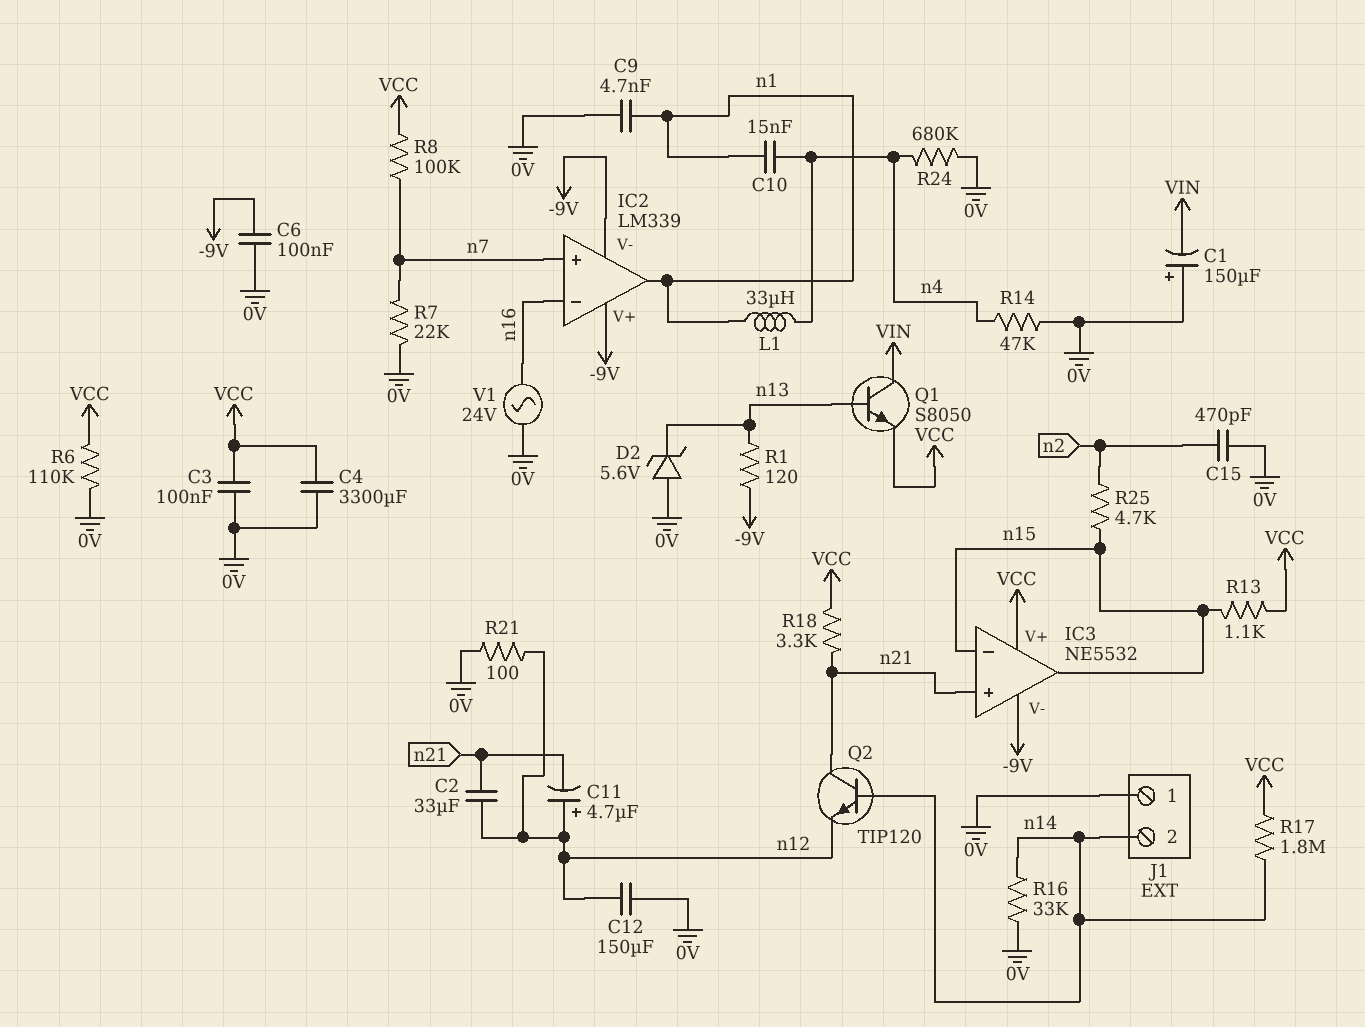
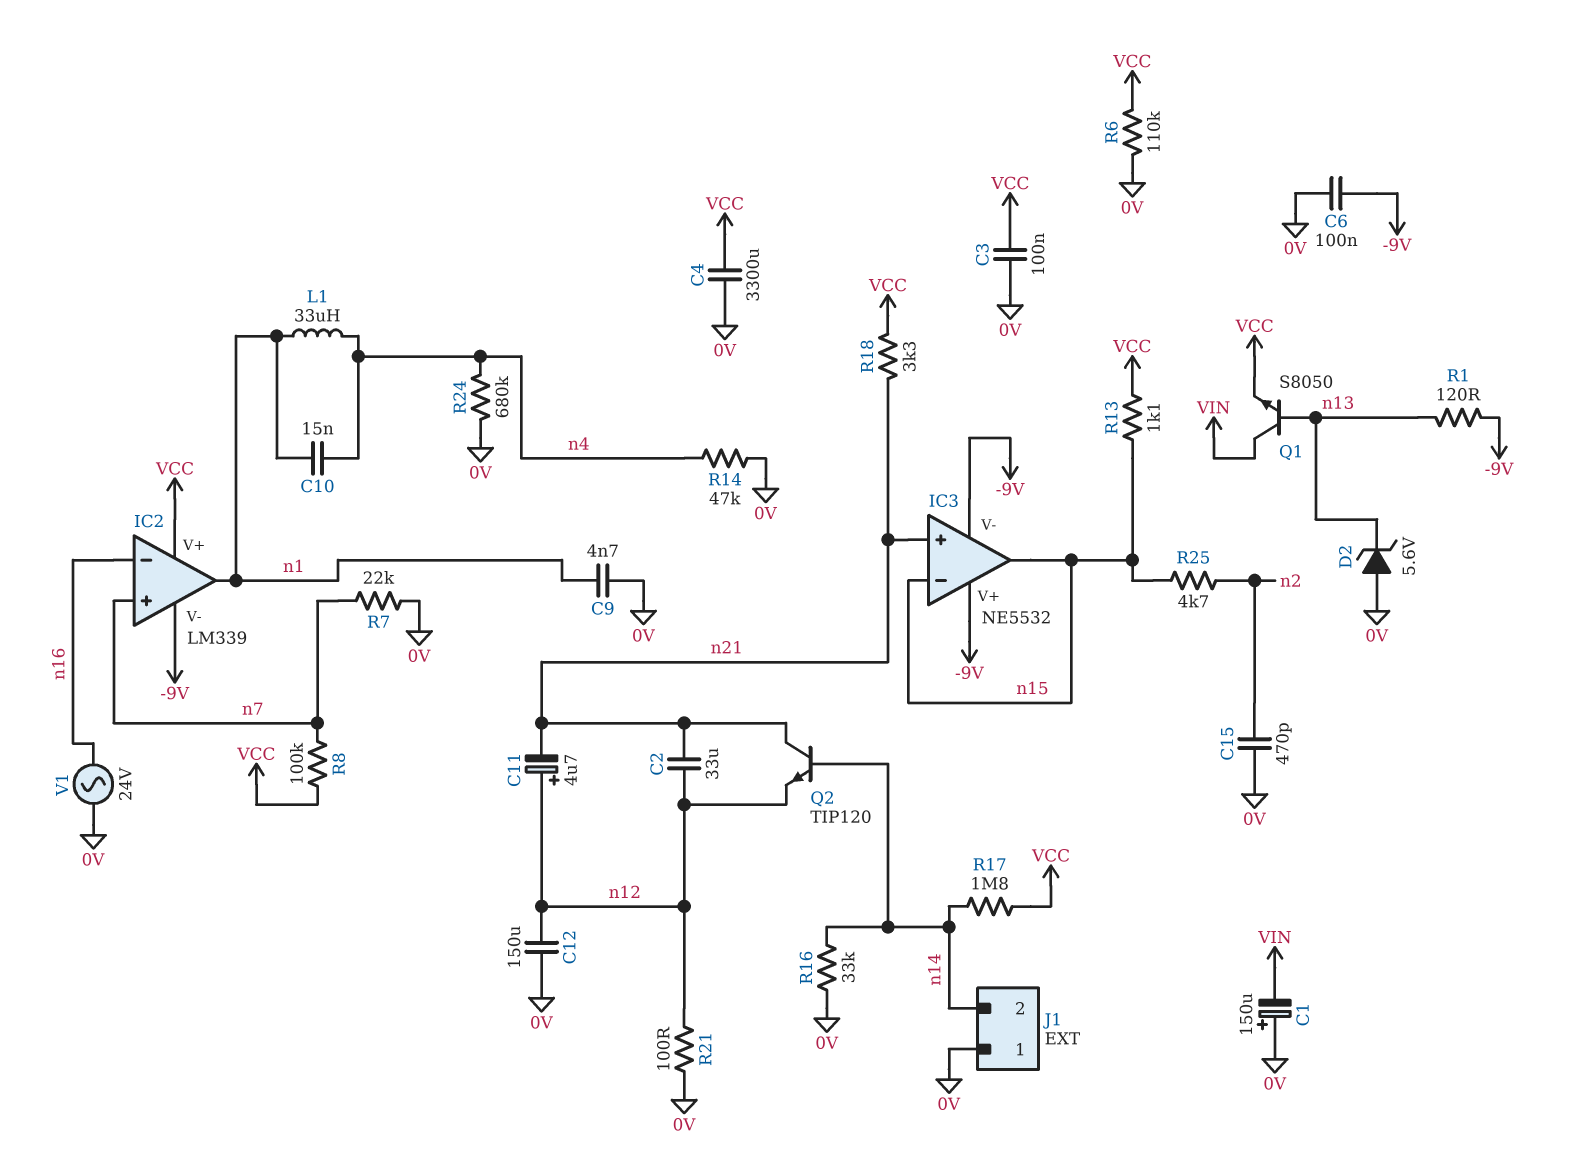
IC2 pin V+: -9V -> VCC
IC3 pin V+: VCC -> -9V

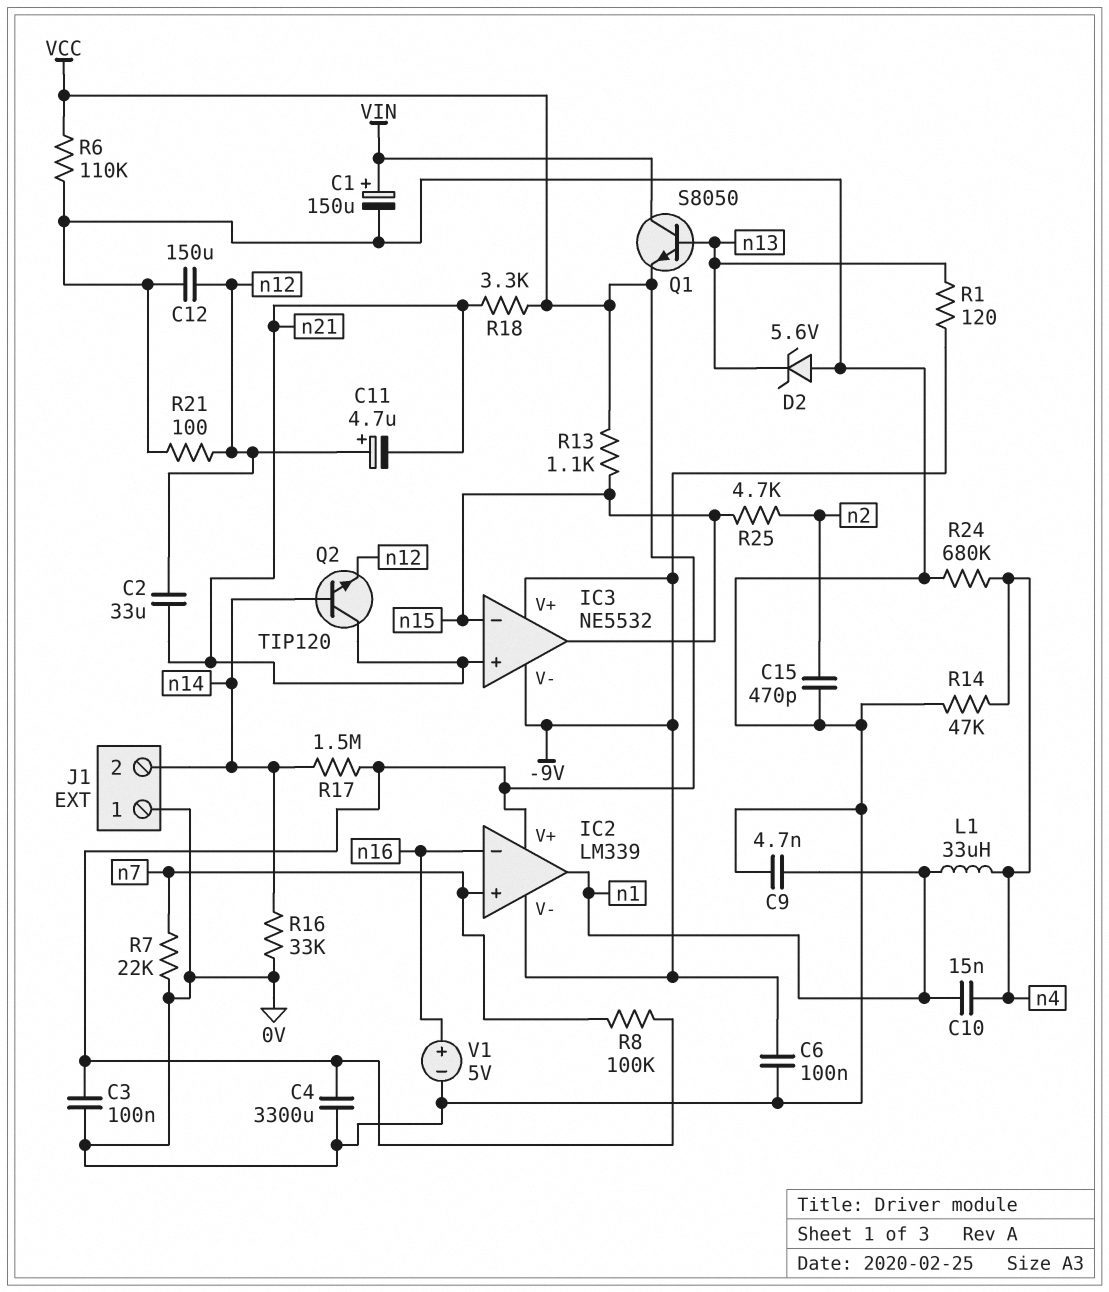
C1: 150uF (plus 0V, minus VIN) -> 150uF (plus VIN, minus 0V)
R17: 1.8M (VCC, n14) -> 1.5M (VCC, n14)
V1: AC 24V (0V, n16) -> 5V (plus n16, minus 0V)

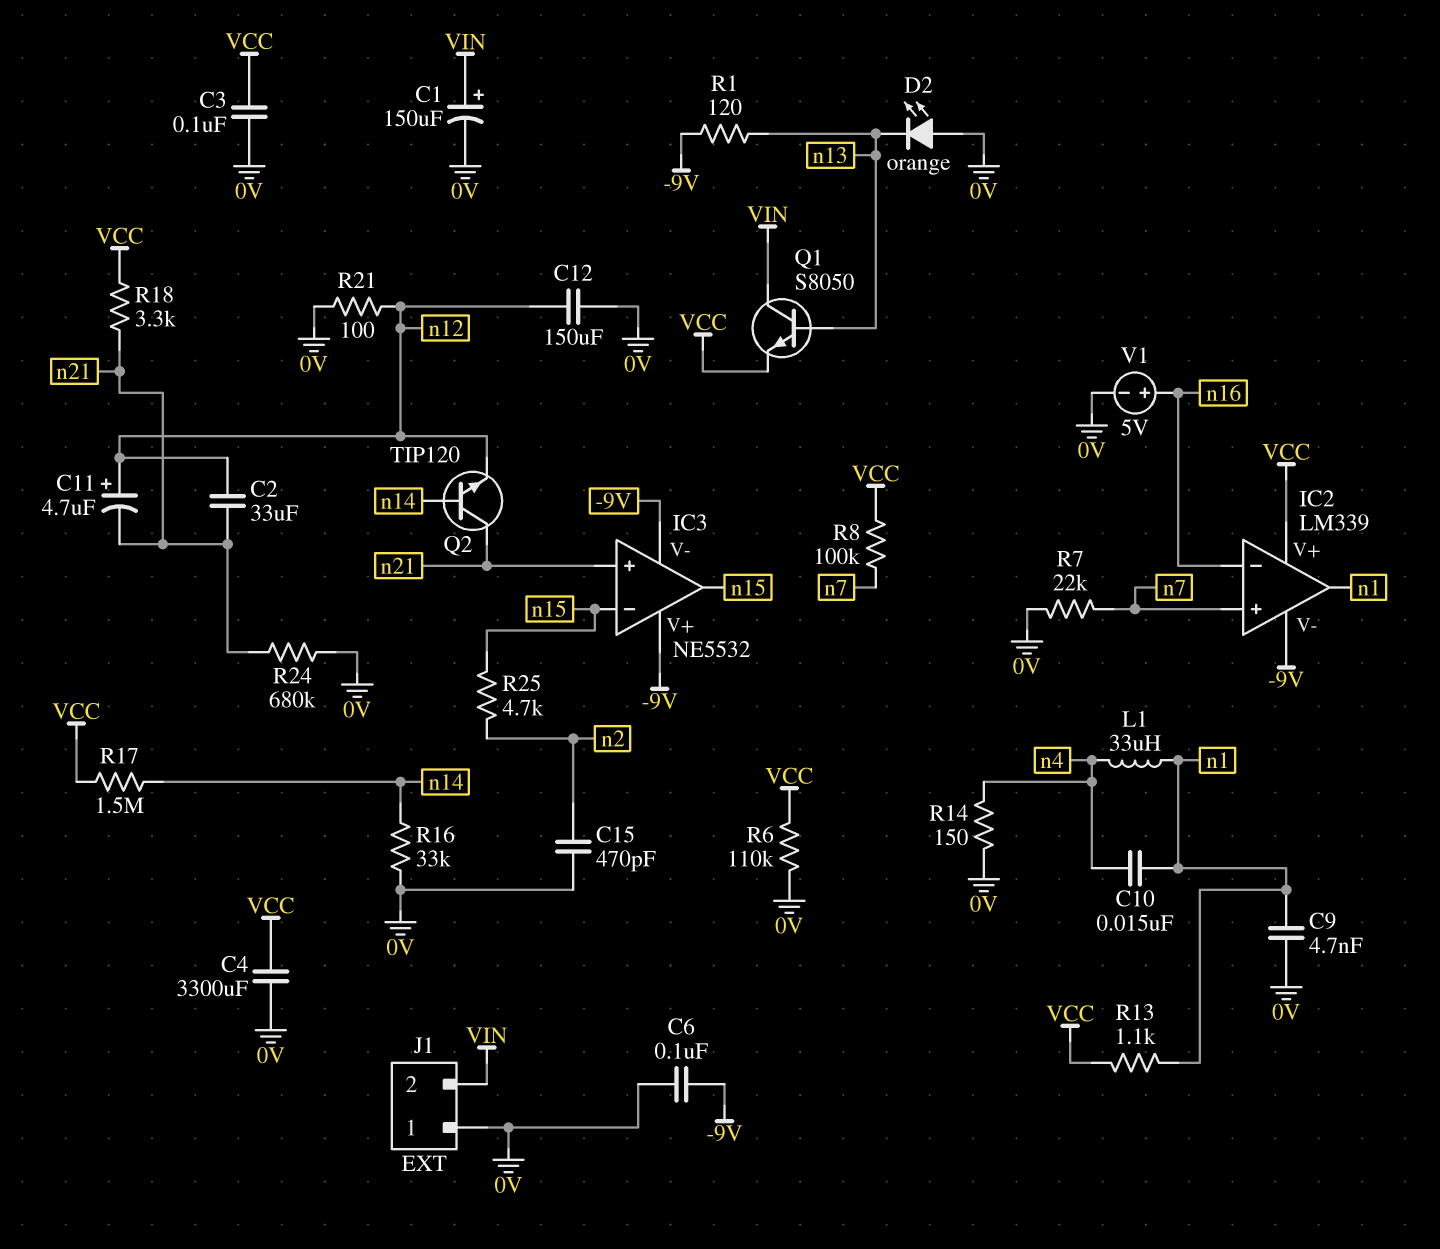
D2: zener 5.6V (A 0V, K n13) -> LED orange (A 0V, K n13)
J1 pin 2: n14 -> VIN
R13: 1.1k (VCC, n15) -> 1.1k (VCC, n1)
R14: 47k (0V, n4) -> 150 (0V, n4)
R24: 680k (0V, n4) -> 680k (0V, n21)

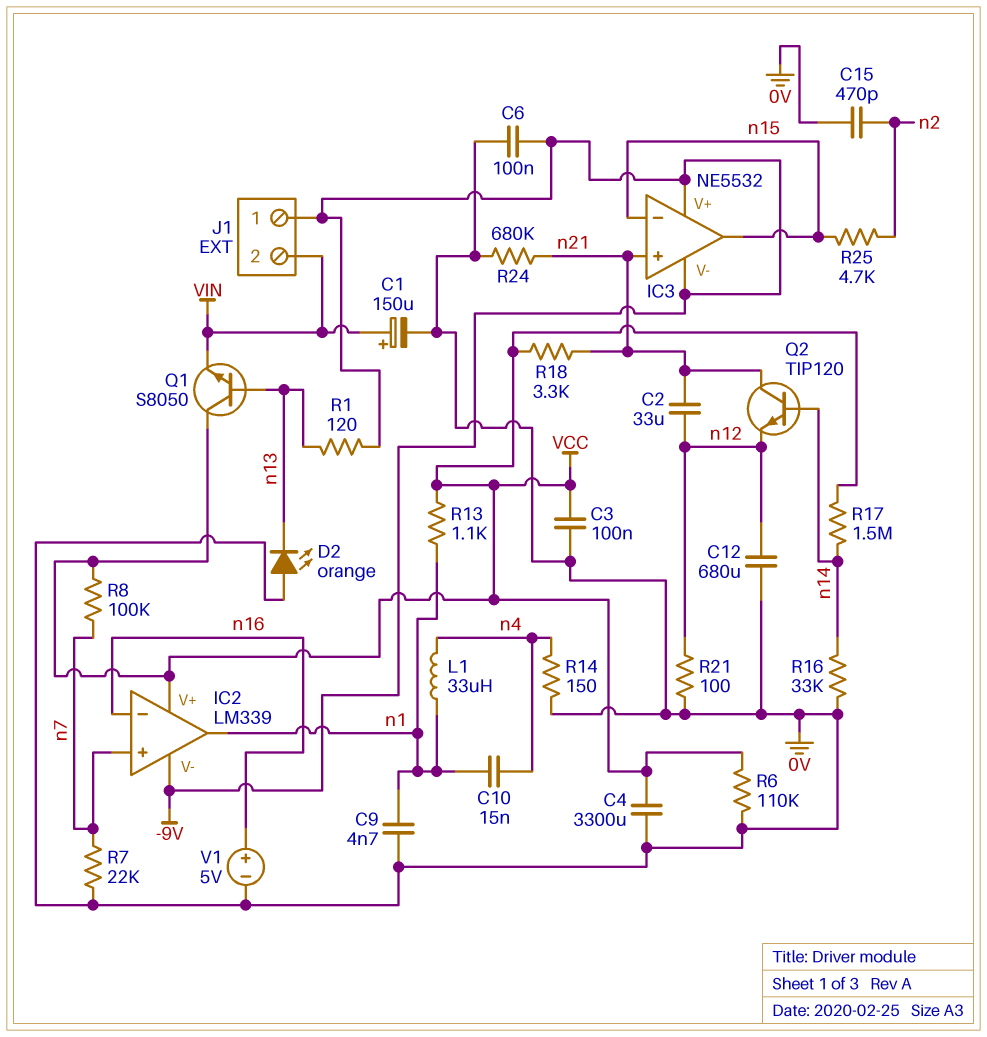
C11: 4.7uF (plus n12, minus n21) -> none
C12: 150uF (0V, n12) -> 680uF (0V, n12)
J1 pin 1: 0V -> -9V
Q1: NPN S8050 (B n13, C VIN, E VCC) -> NPN S8050 (B n13, C VCC, E VIN)

